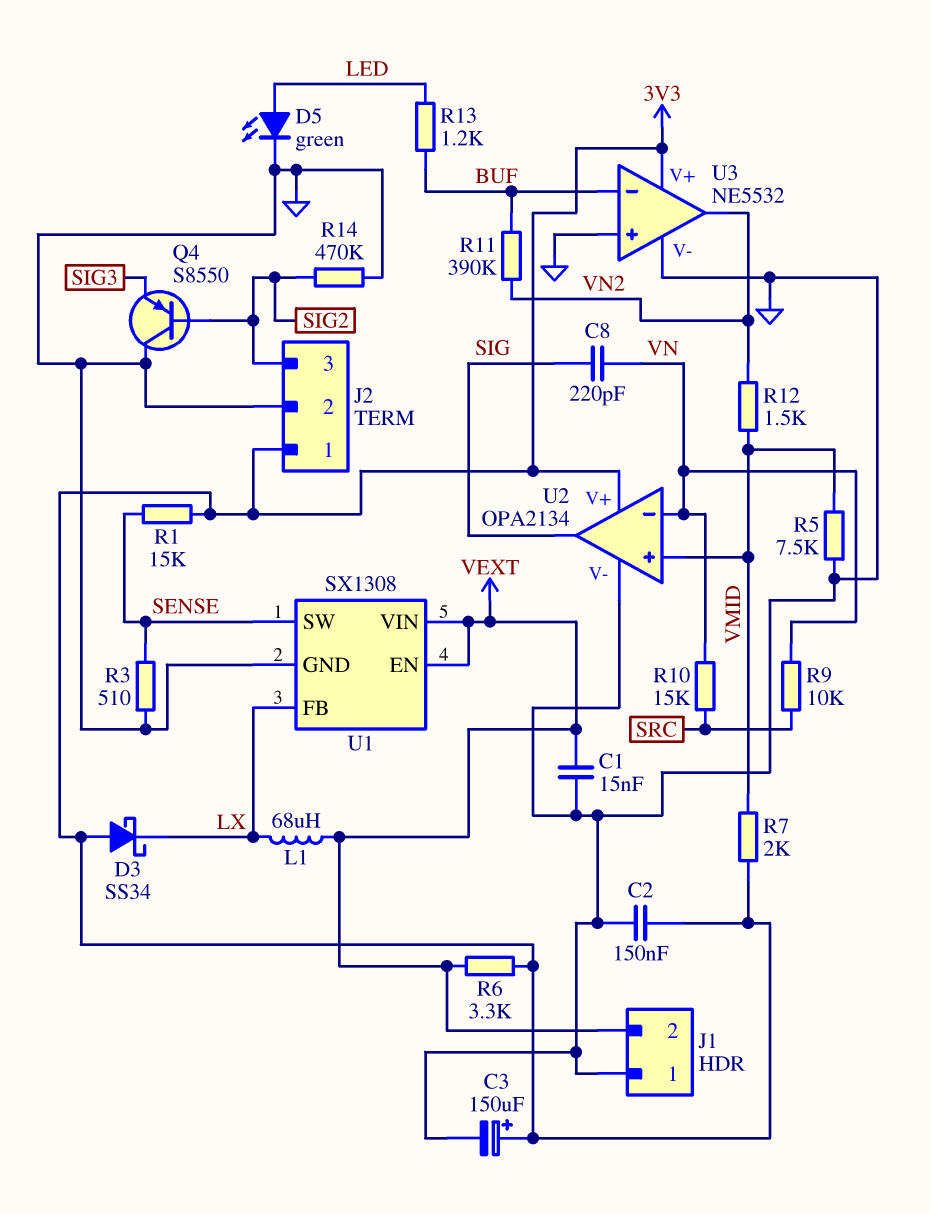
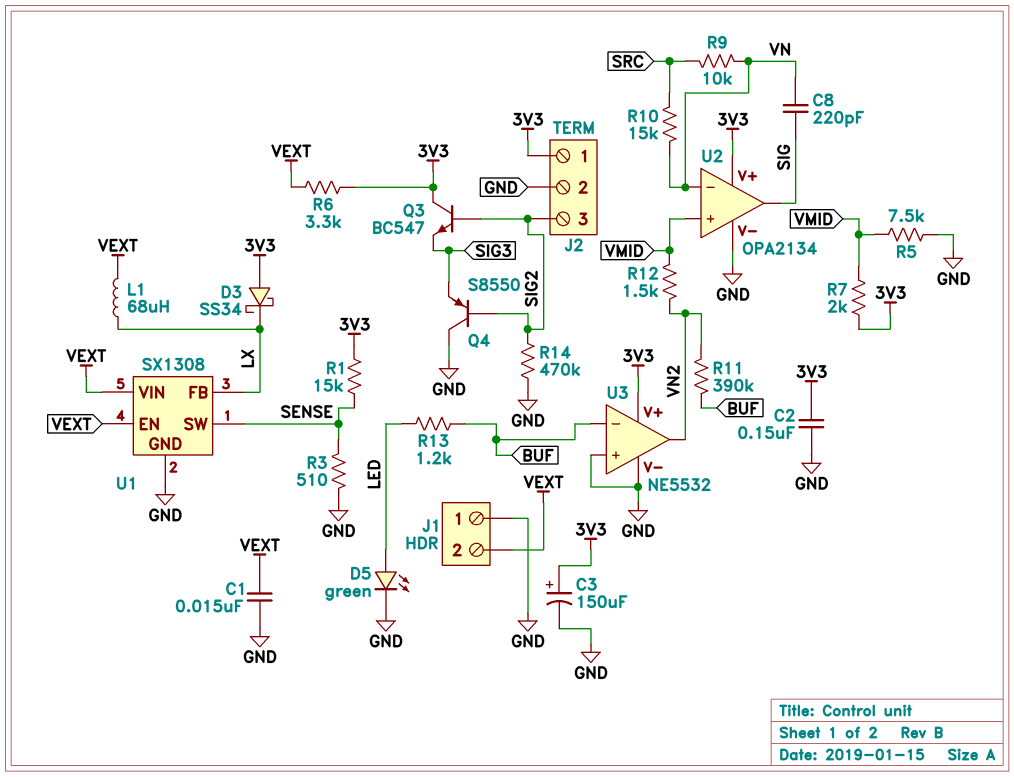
Q3: none -> NPN BC547 (B SIG2, C 3V3, E SIG3)

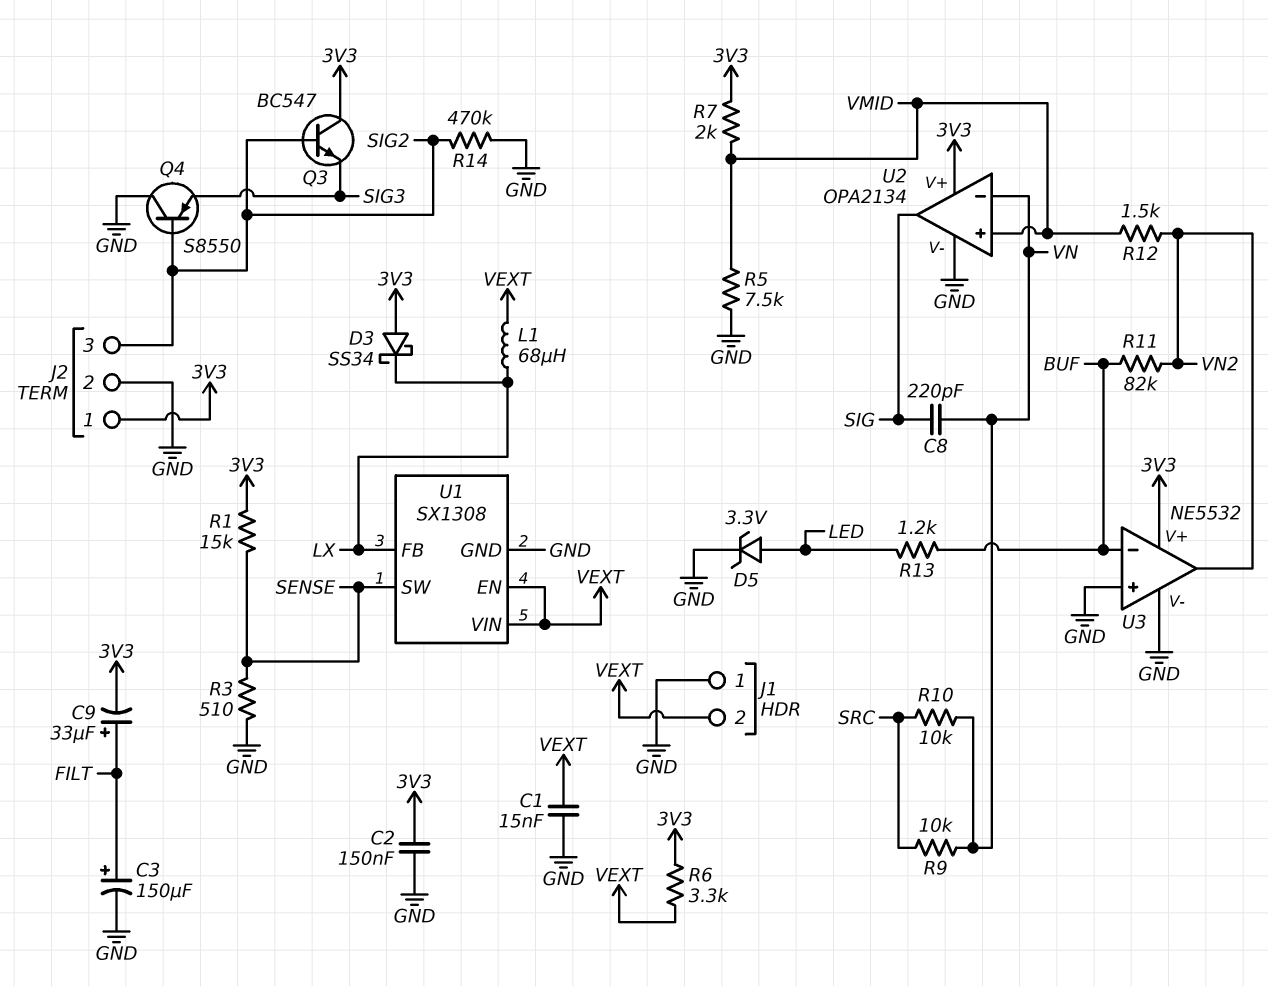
C3: 150uF (plus 3V3, minus GND) -> 150uF (plus FILT, minus GND)
C9: none -> 33uF (plus FILT, minus 3V3)
D5: LED green (A LED, K GND) -> zener 3.3V (A LED, K GND)
R10: 15k (SRC, VN) -> 10k (SRC, VN)
R11: 390k (BUF, VN2) -> 82k (BUF, VN2)

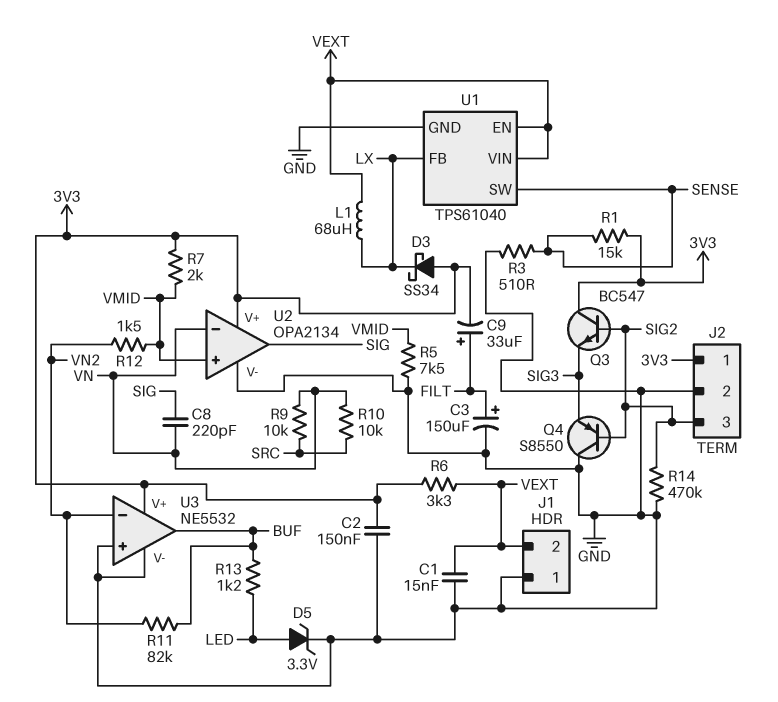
U1: SX1308 -> TPS61040
U3 pin in-: BUF -> VN2
U3 pin out: VN2 -> BUF

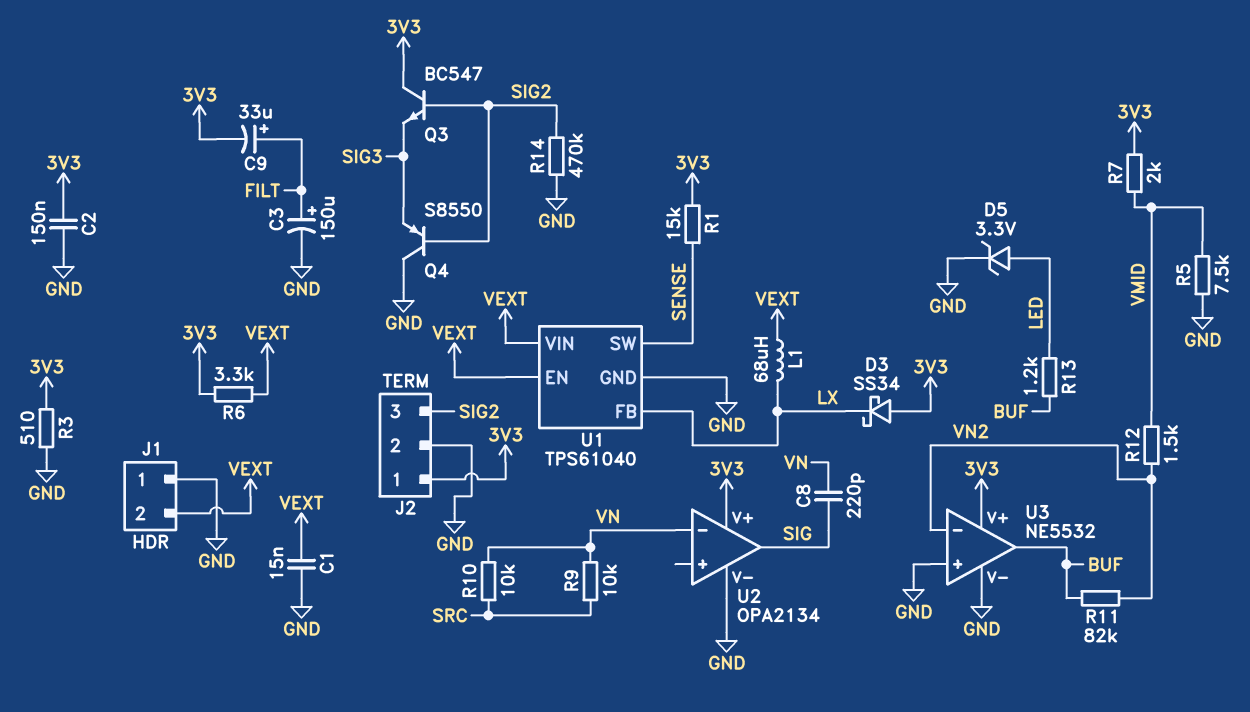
R3: 510 (GND, SENSE) -> 510 (3V3, GND)
U2 pin in+: VMID -> none

